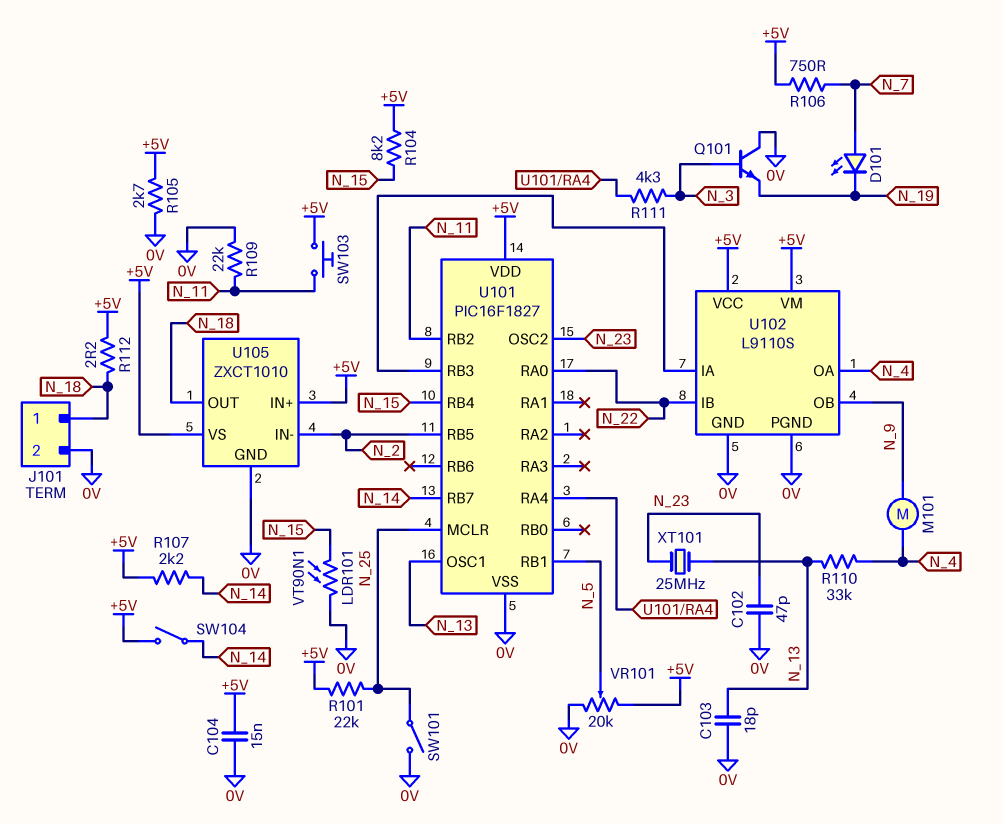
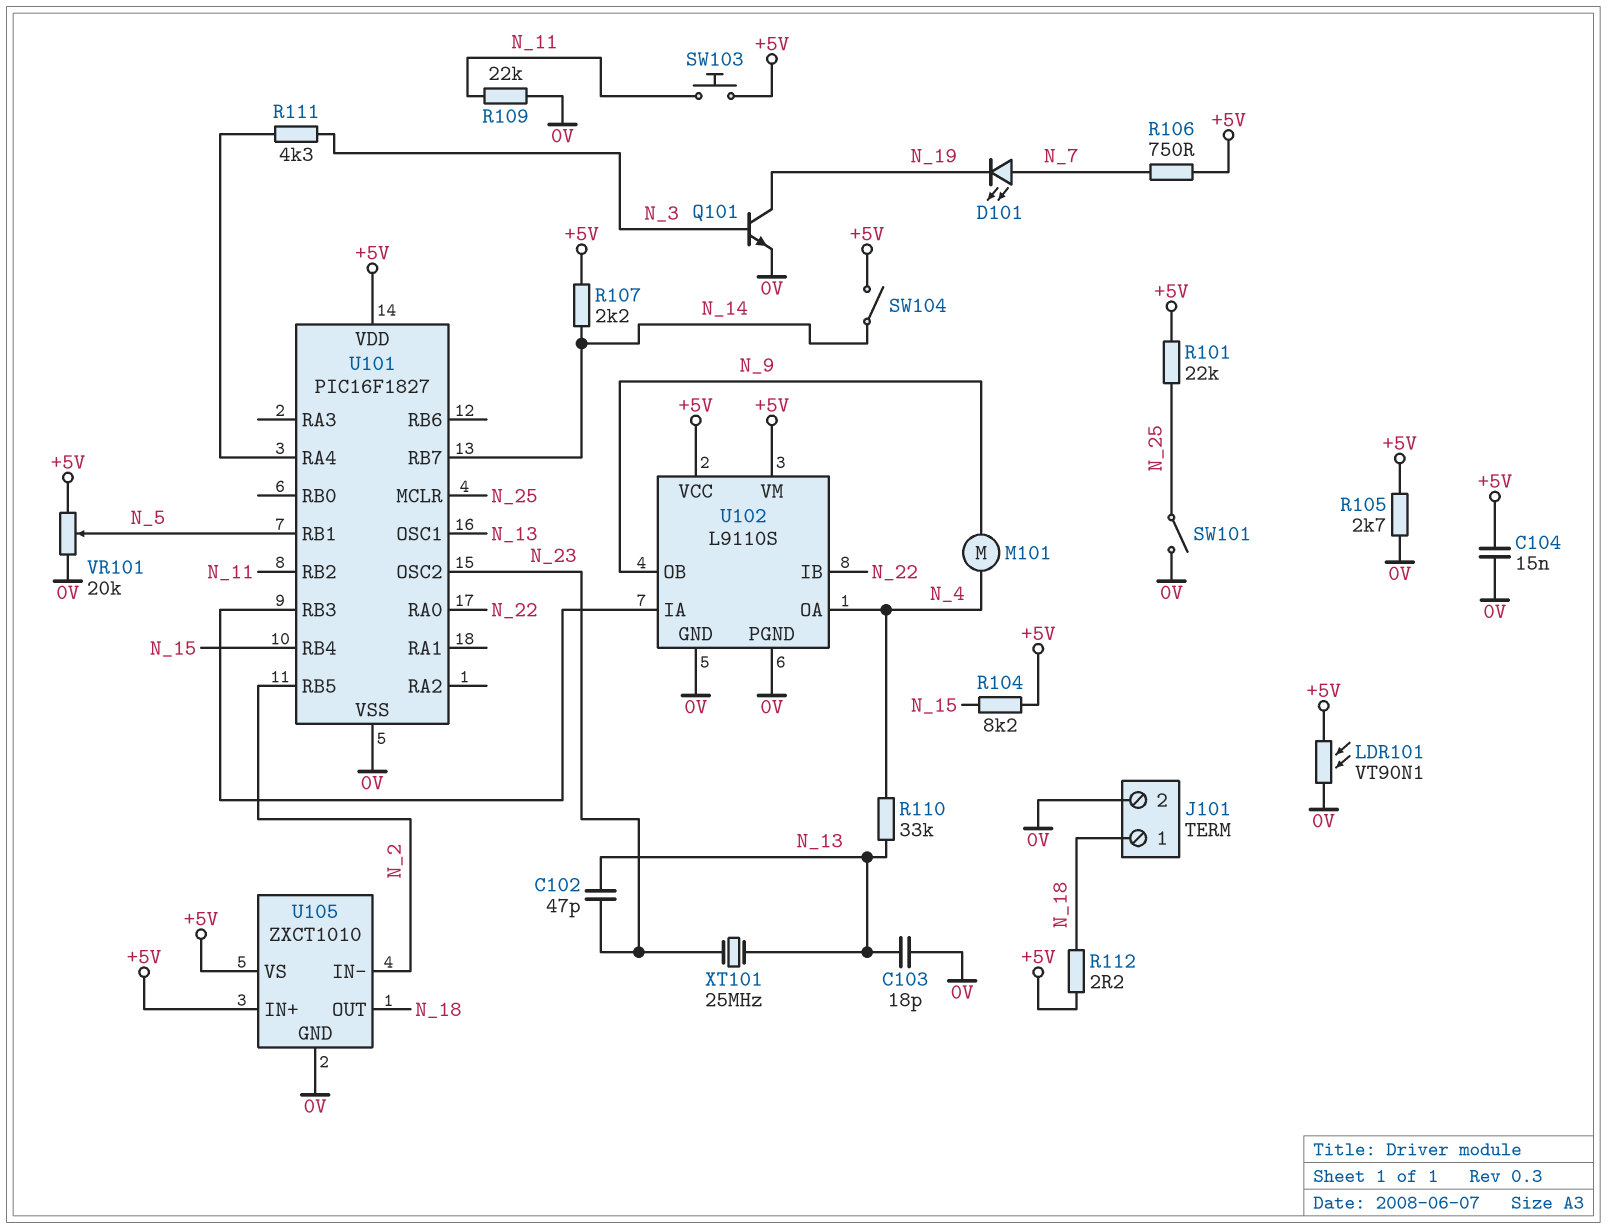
C102: 47pF (0V, N_23) -> 47pF (N_13, N_23)
LDR101: VT90N1 (0V, N_15) -> VT90N1 (+5V, 0V)
Q101: NPN (B N_3, C 0V, E N_19) -> NPN (B N_3, C N_19, E 0V)

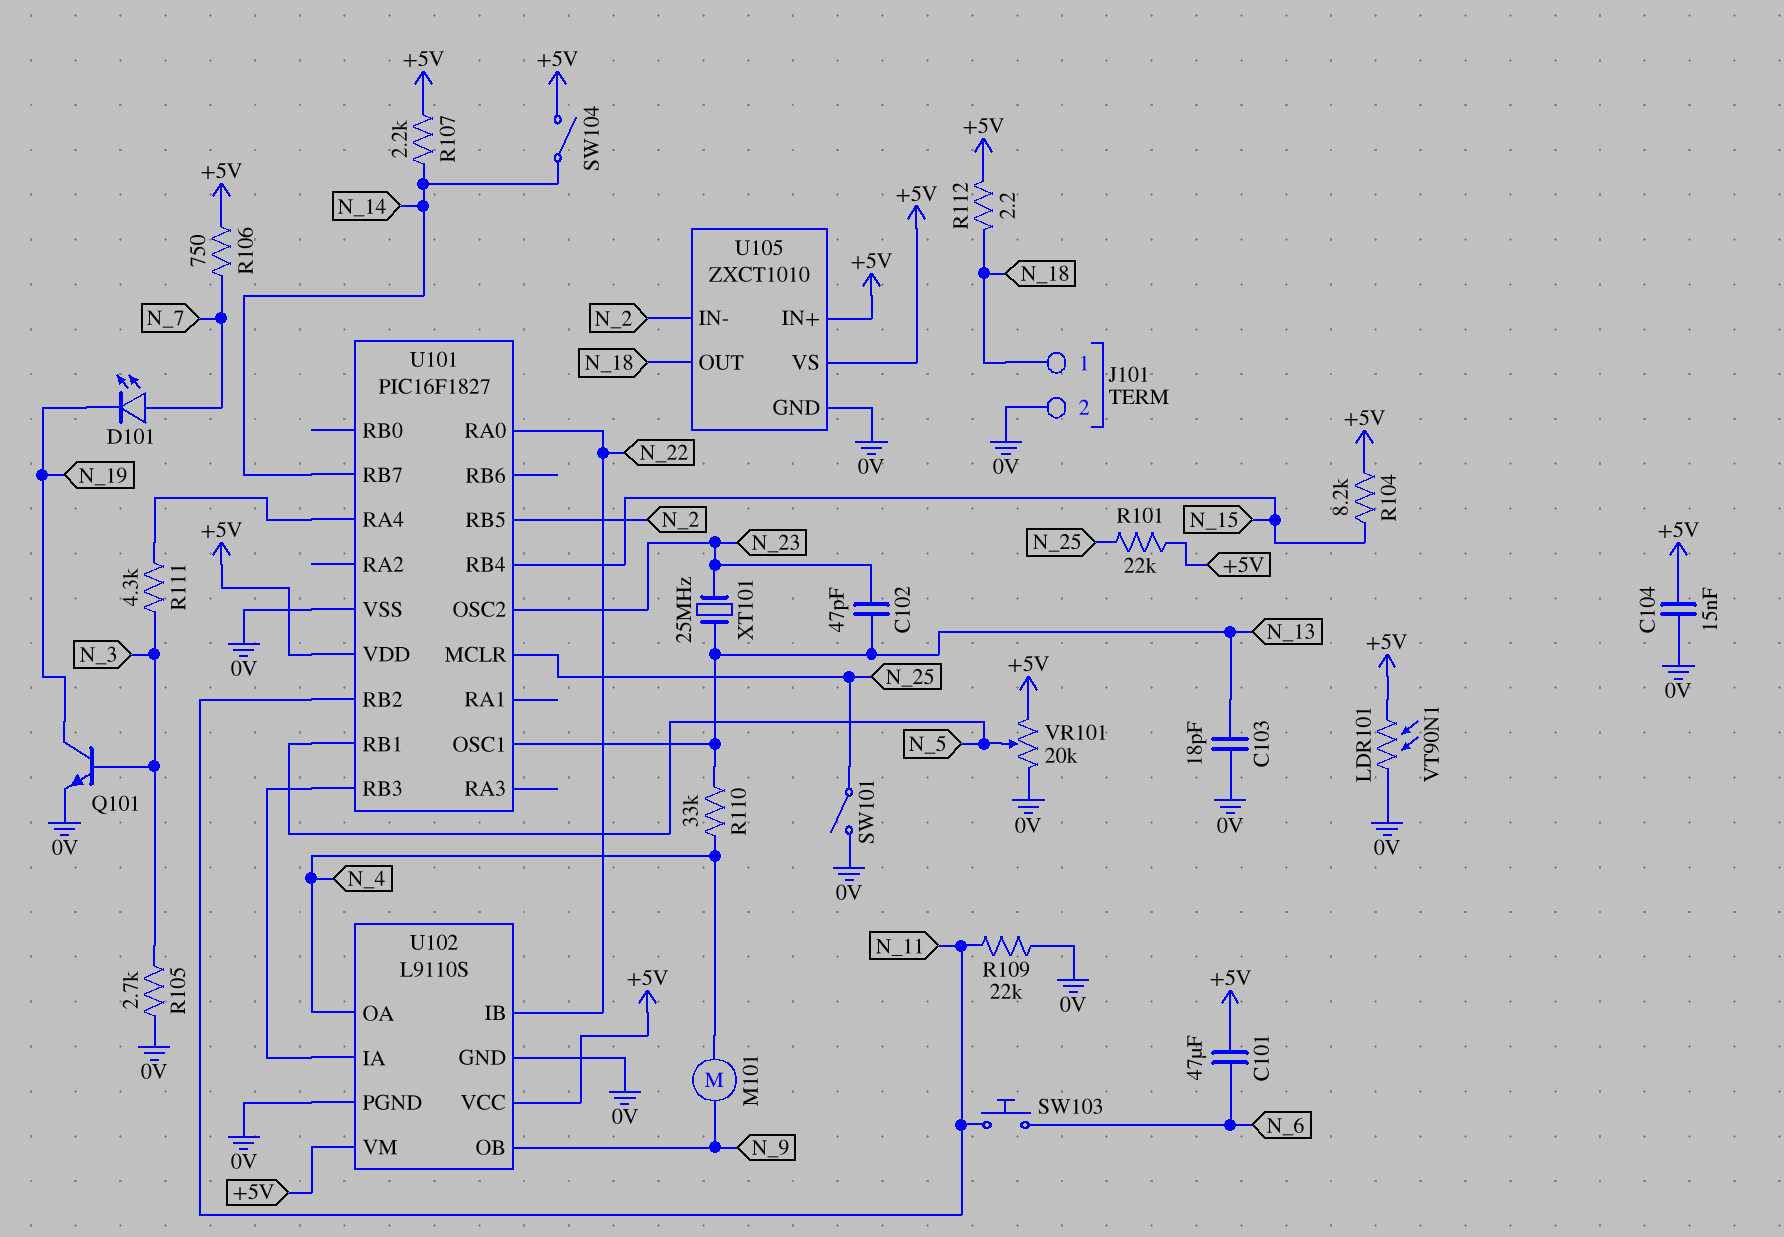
C101: none -> 47uF (+5V, N_6)
R105: 2.7k (+5V, 0V) -> 2.7k (0V, N_3)
SW103: button (+5V, N_11) -> button (N_6, N_11)

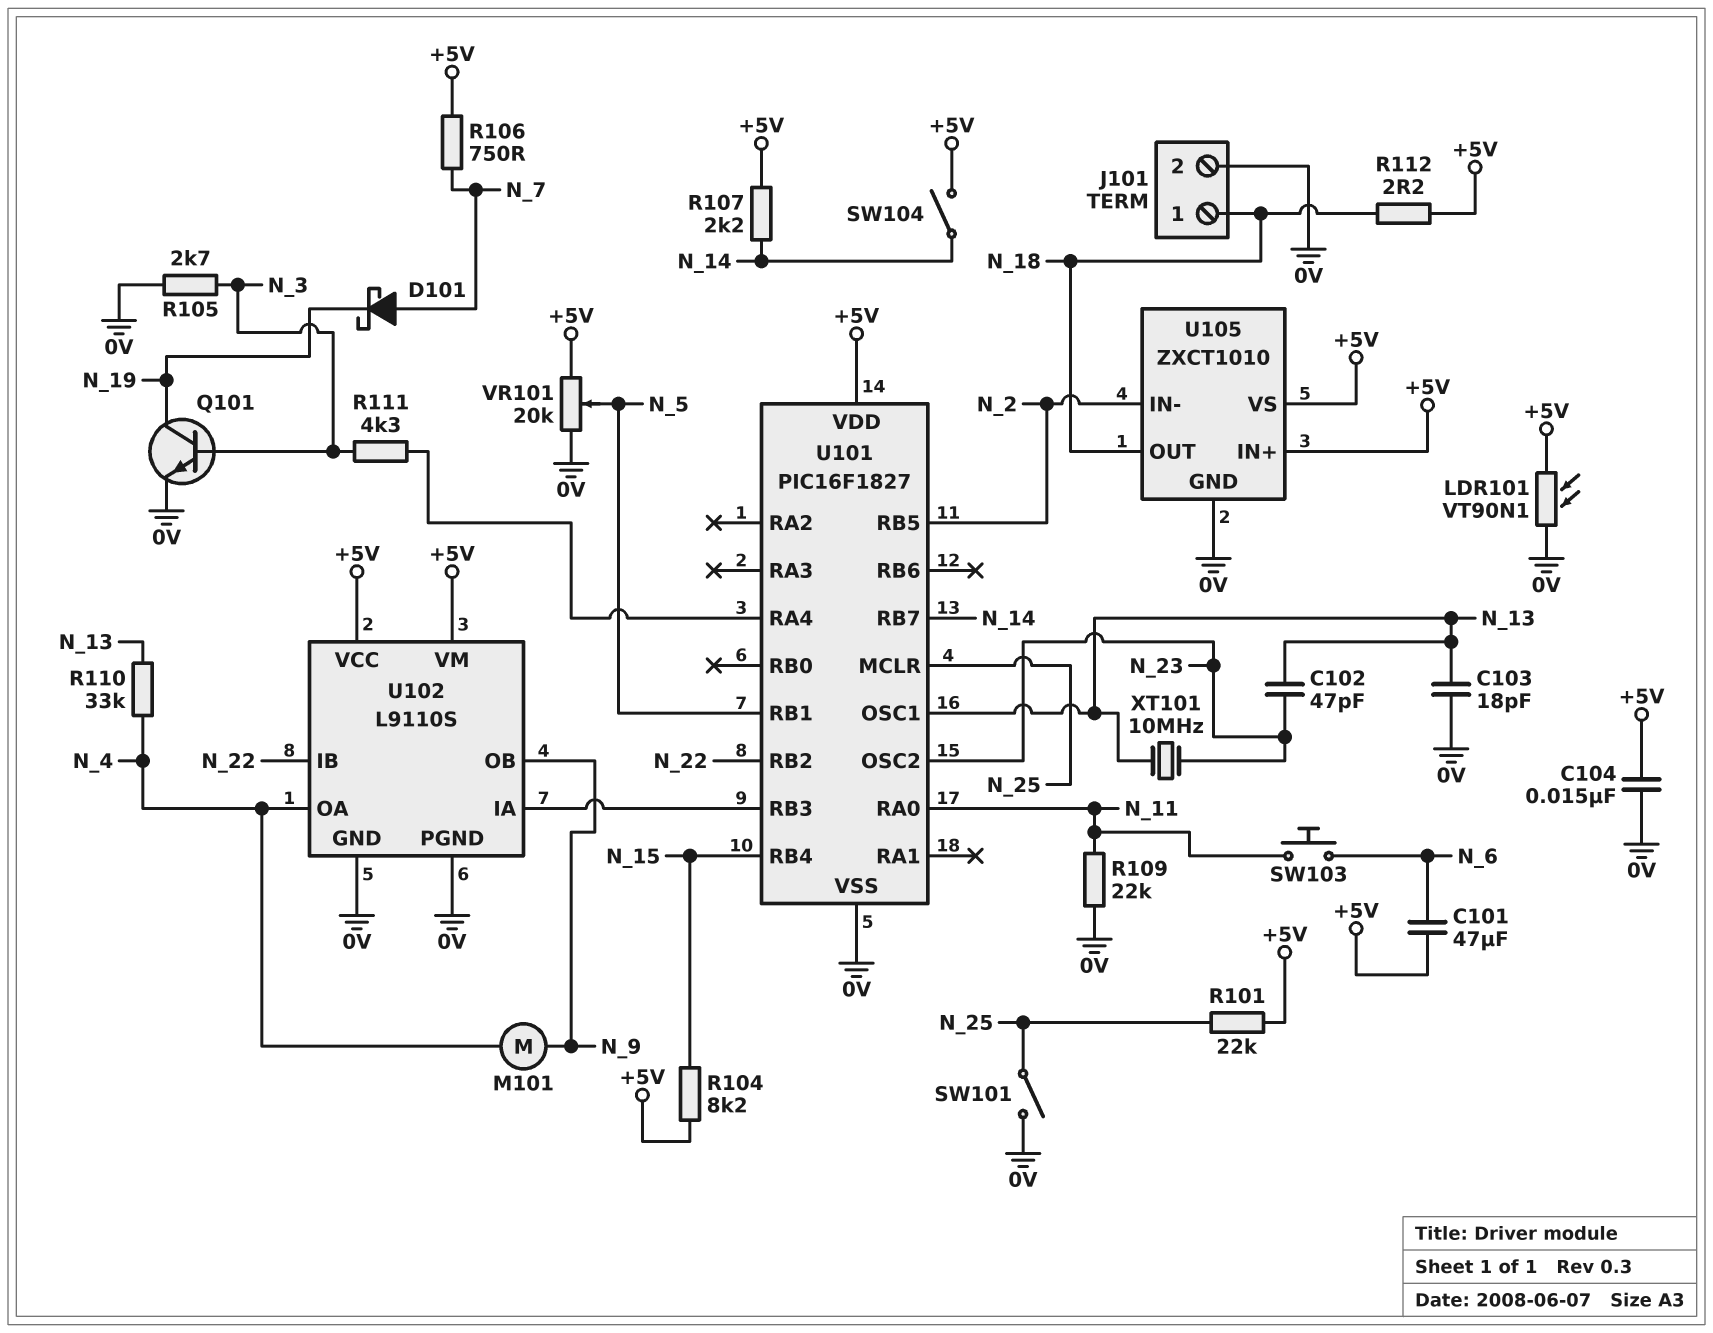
D101: LED (A N_7, K N_19) -> schottky (A N_7, K N_19)
U101 pin RA0: N_22 -> N_11
U101 pin RB2: N_11 -> N_22
XT101: 25MHz (N_13, N_23) -> 10MHz (N_13, N_23)

